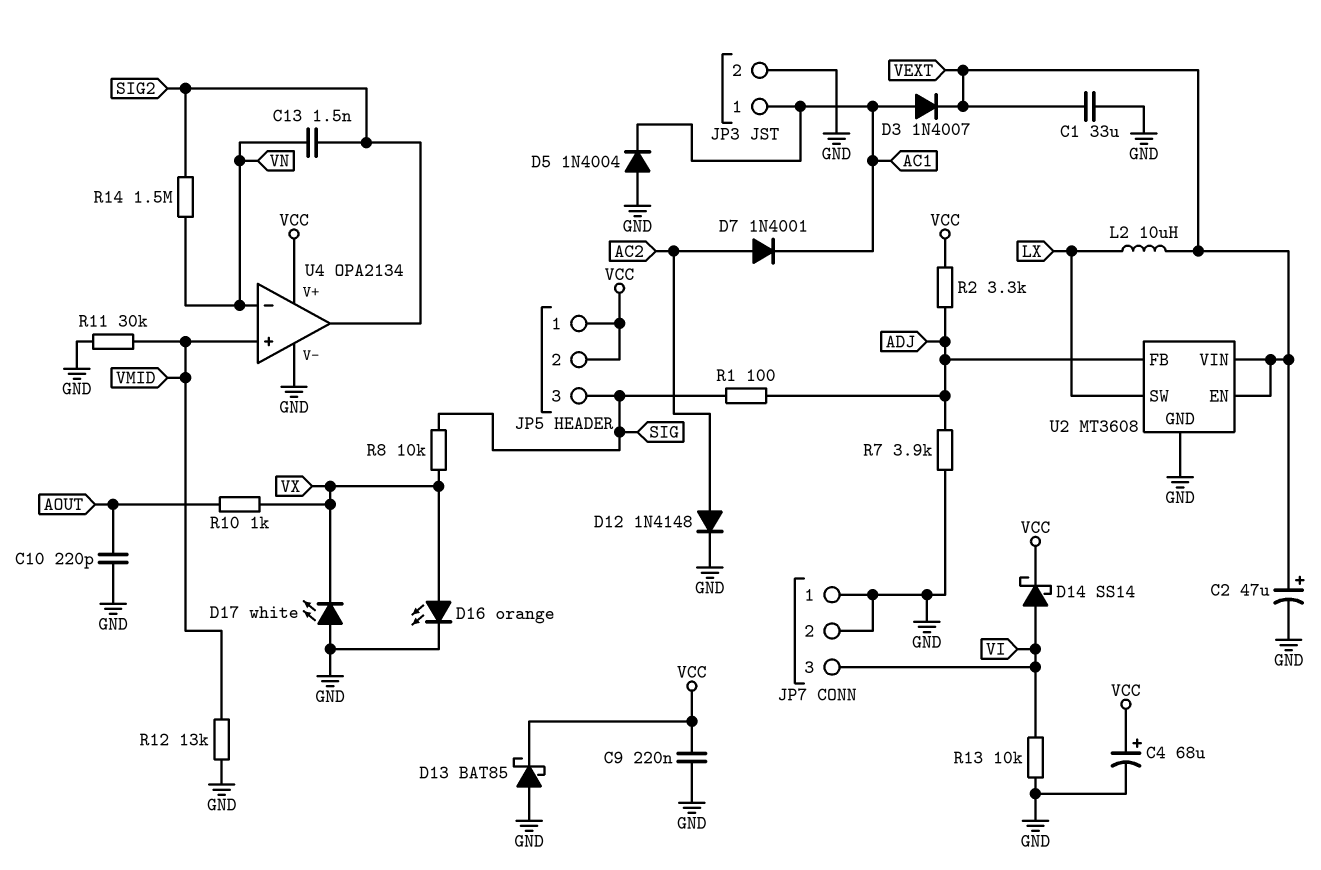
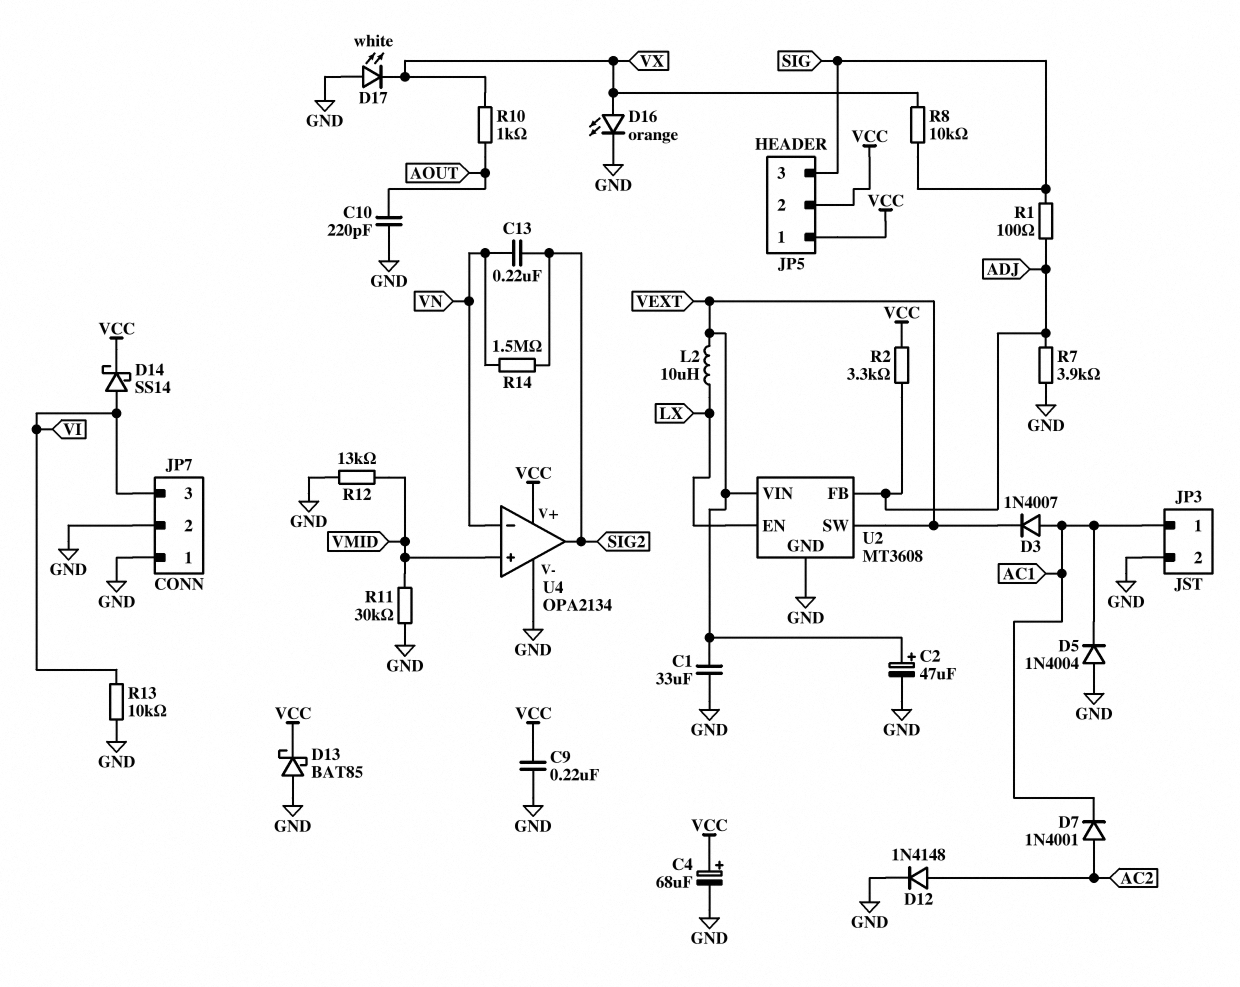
C13: 1.5nF (SIG2, VN) -> 220nF (SIG2, VN)
U2 pin EN: VEXT -> LX
U2 pin SW: LX -> VEXT

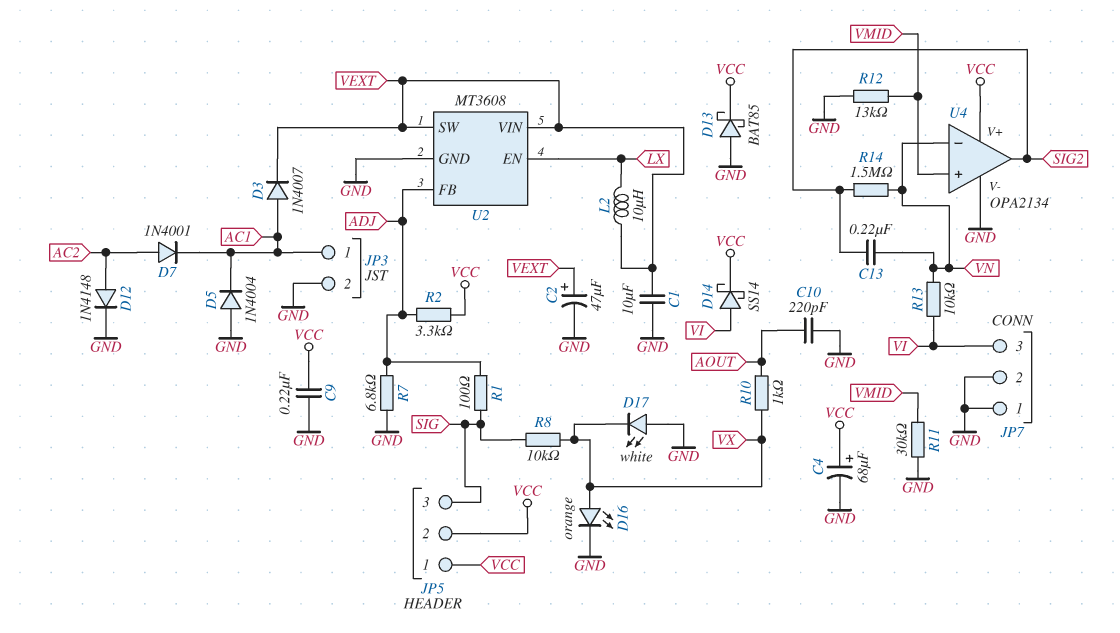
C1: 33uF (GND, VEXT) -> 10uF (GND, VEXT)
R7: 3.9k (ADJ, GND) -> 6.8k (ADJ, GND)
R13: 10k (GND, VI) -> 10k (VI, VN)

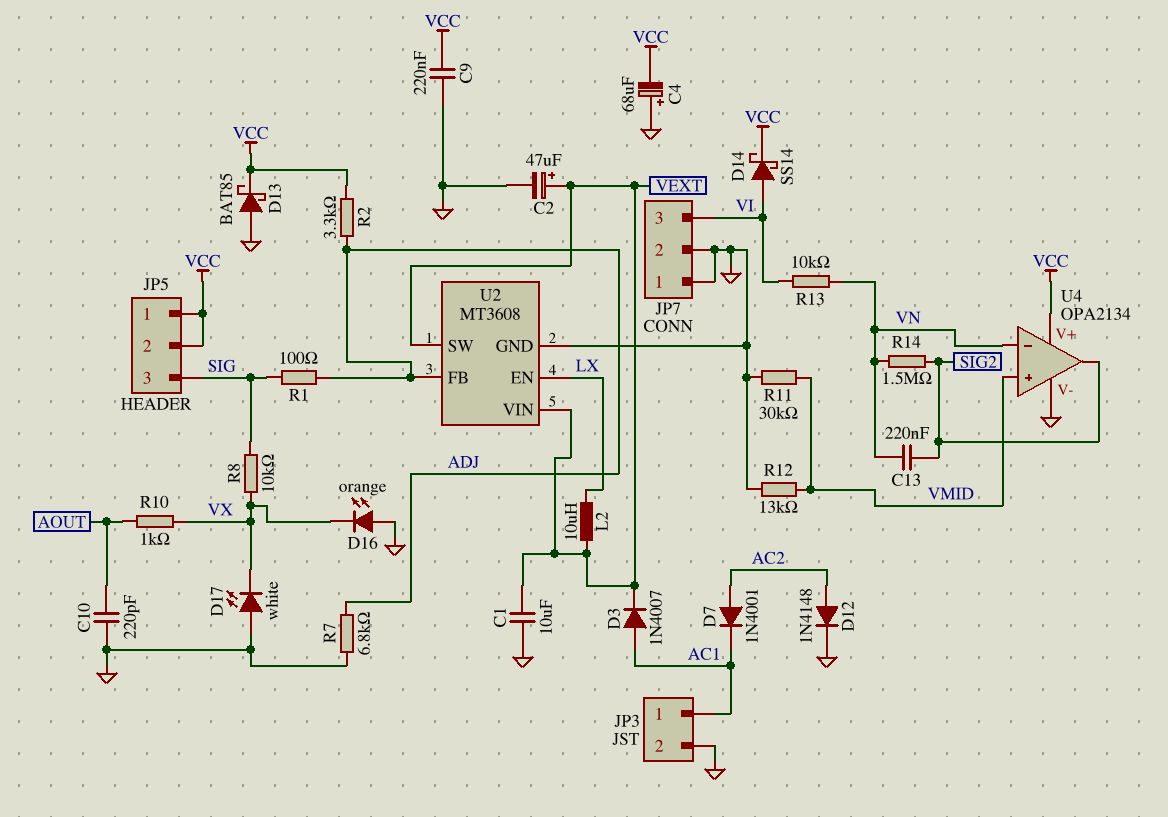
C4: 68uF (plus VCC, minus GND) -> 68uF (plus GND, minus VCC)
D5: diode 1N4004 (A GND, K AC1) -> none
D16: LED orange (A VX, K GND) -> LED orange (A GND, K VX)

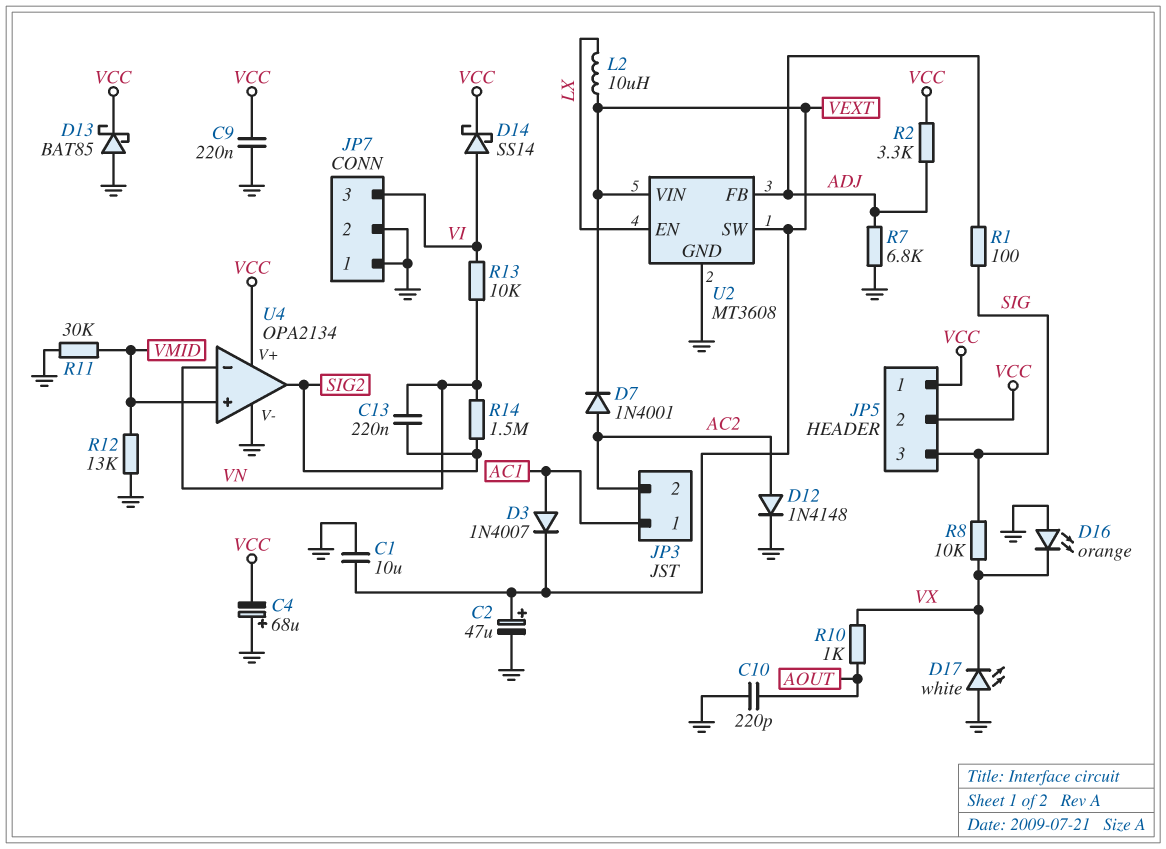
D7: diode 1N4001 (A AC2, K AC1) -> diode 1N4001 (A AC2, K VEXT)
JP3 pin 2: GND -> AC2

